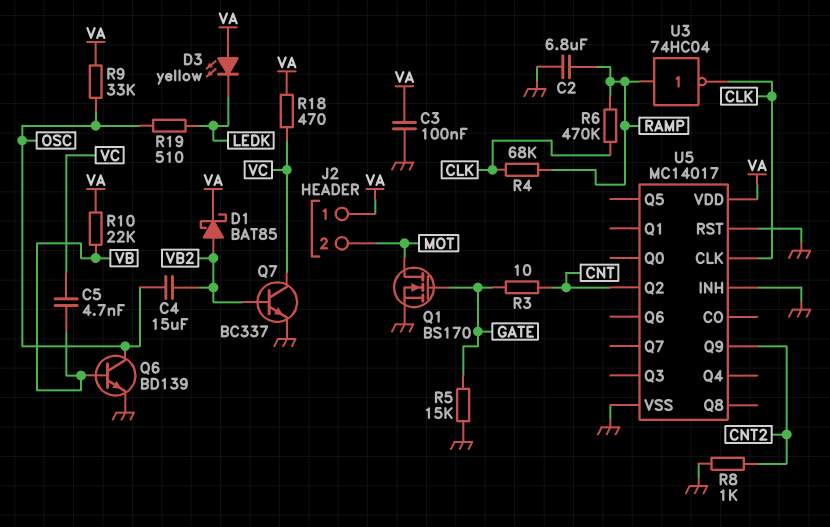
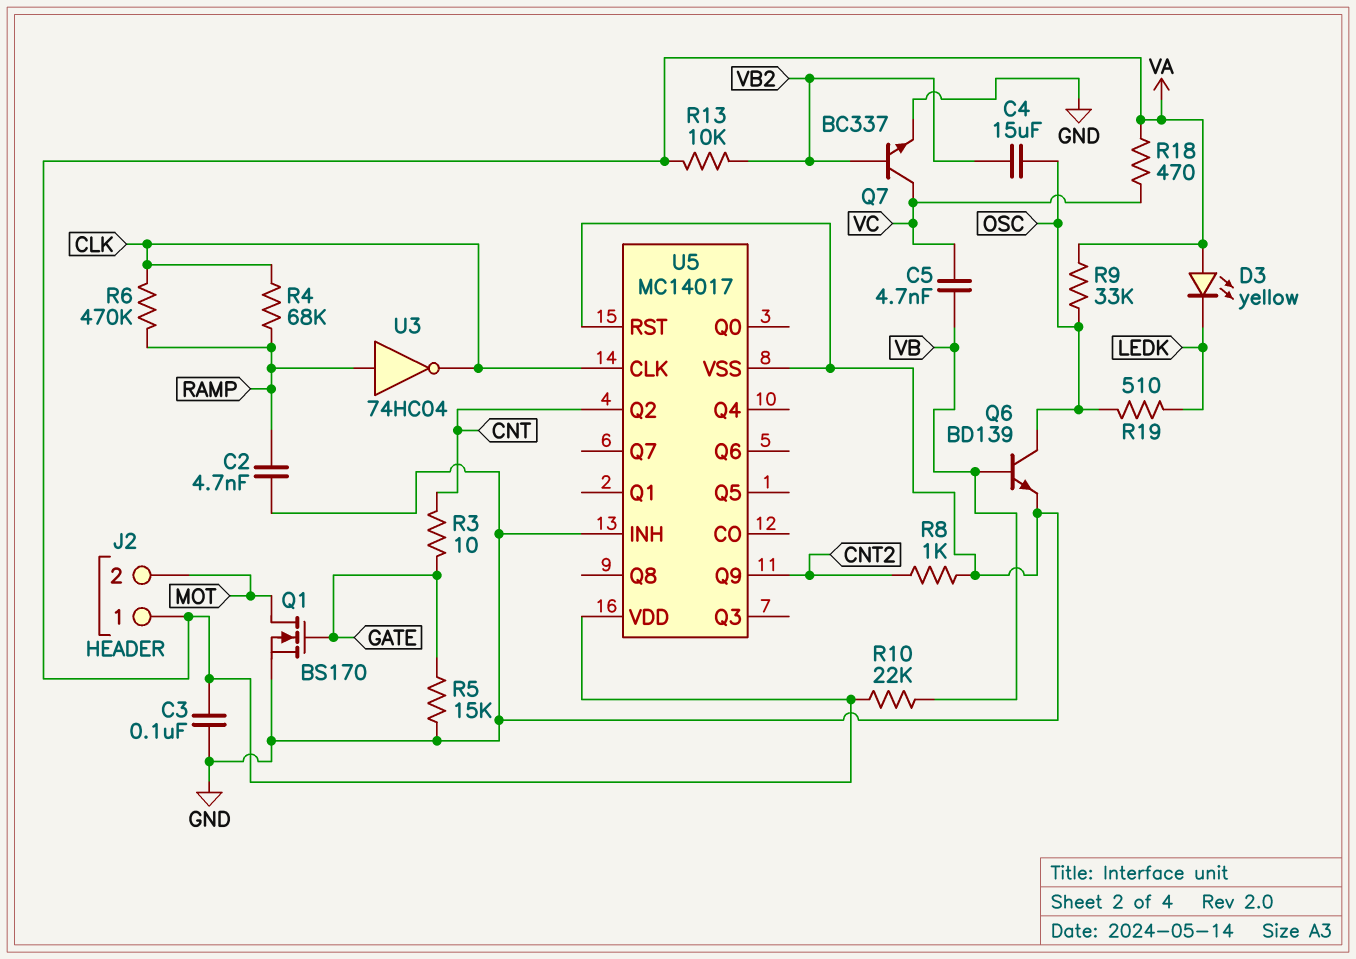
C2: 6.8uF (GND, RAMP) -> 4.7nF (GND, RAMP)
D1: schottky BAT85 (A VB2, K VA) -> none
R13: none -> 10k (VA, VB2)

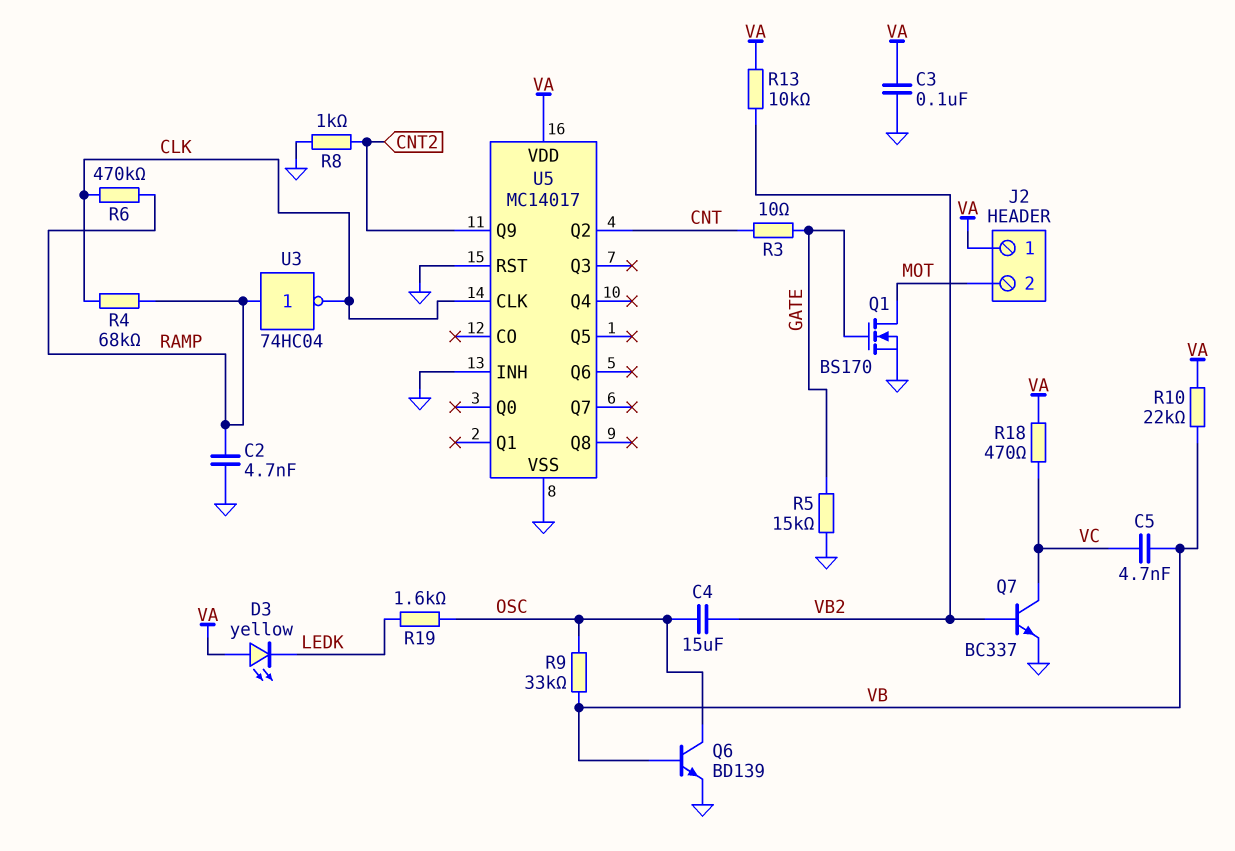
R9: 33k (OSC, VA) -> 33k (OSC, VB)
R19: 510 (LEDK, OSC) -> 1.6k (LEDK, OSC)

